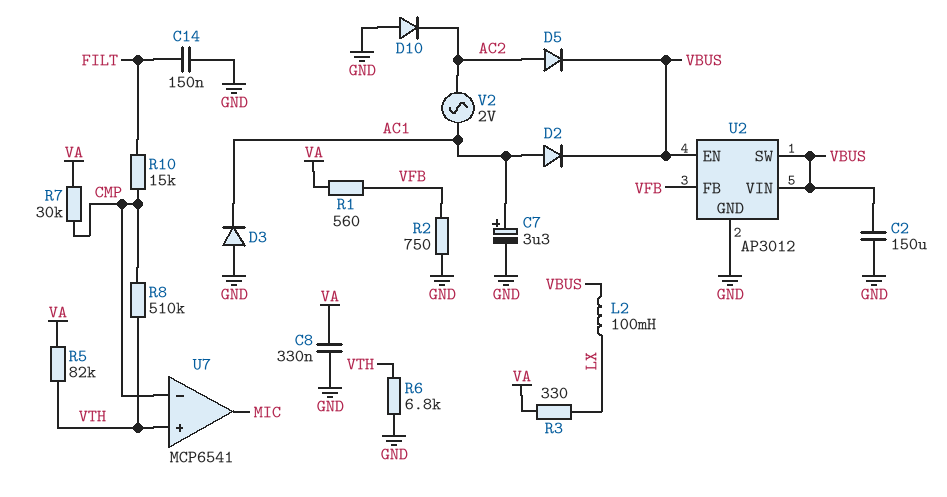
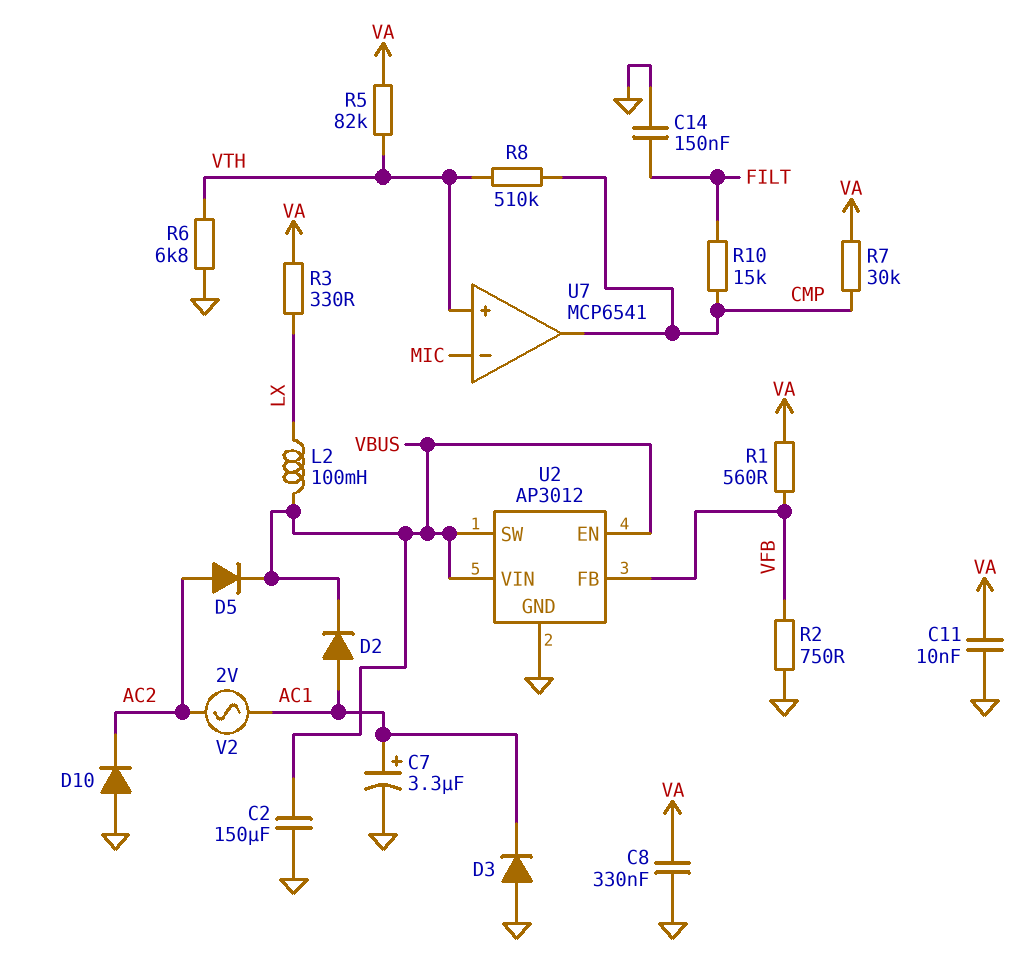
C11: none -> 10nF (GND, VA)
U7 pin in-: CMP -> MIC
U7 pin out: MIC -> CMP

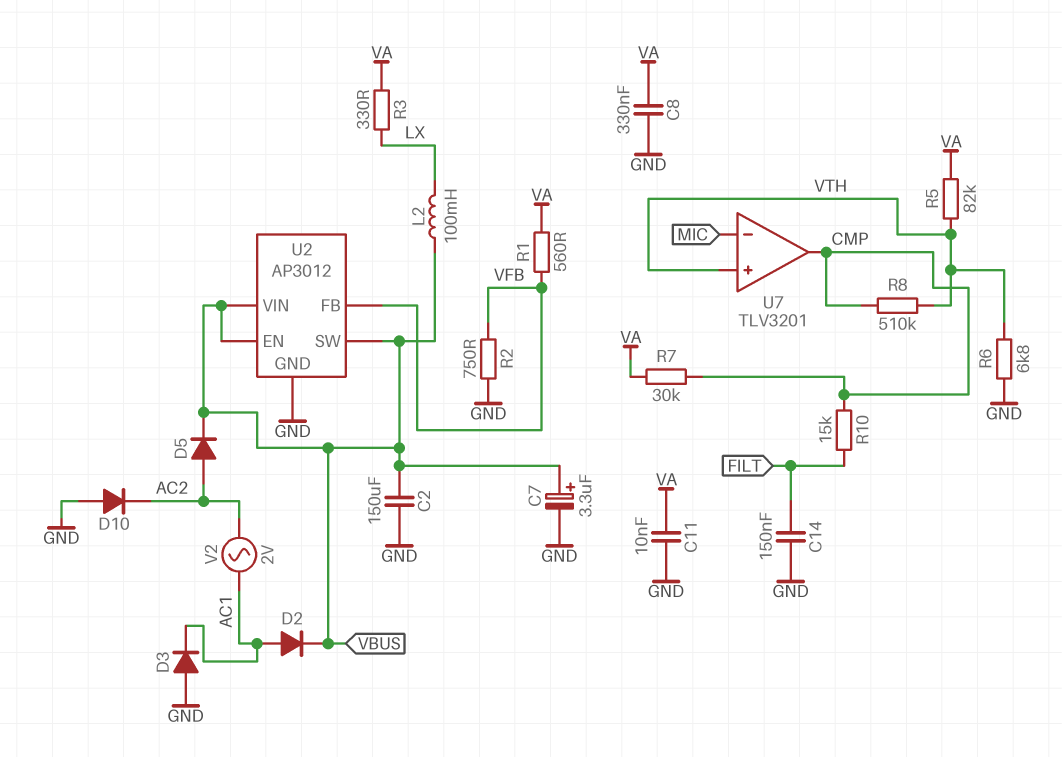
C7: 3.3uF (plus AC1, minus GND) -> 3.3uF (plus VBUS, minus GND)
U7: MCP6541 -> TLV3201

